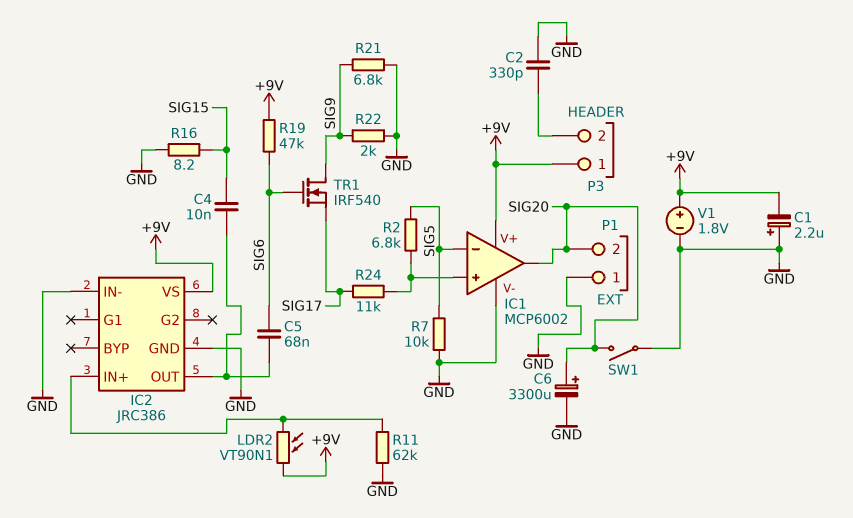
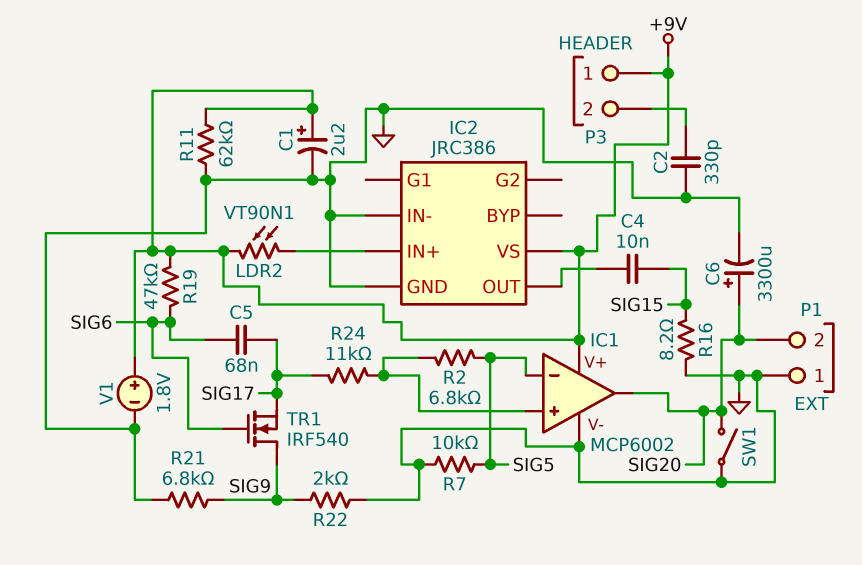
C1: 2.2uF (plus GND, minus +9V) -> 2.2uF (plus +9V, minus GND)
C5: 68nF (IC2/OUT, SIG6) -> 68nF (SIG6, SIG17)
R11: 62k (GND, IC2/IN+) -> 62k (+9V, GND)

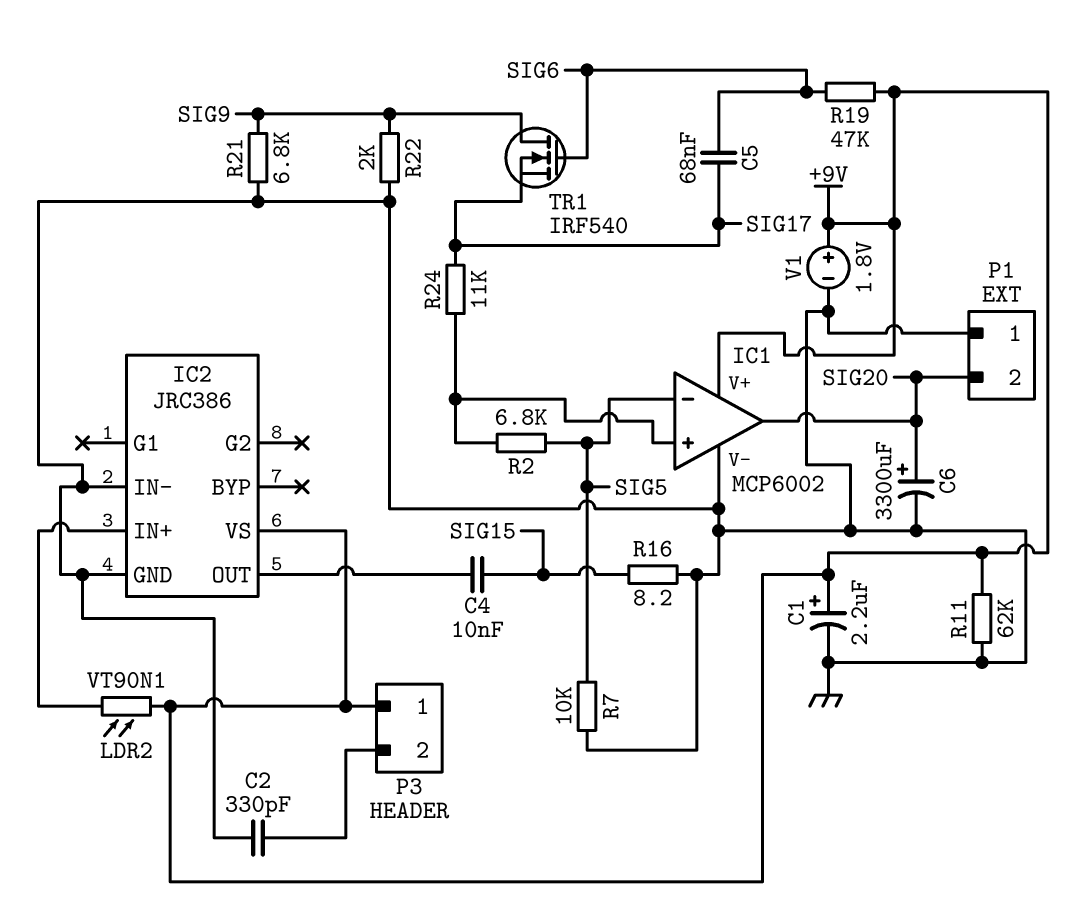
SW1: switch (GND, SIG20) -> none

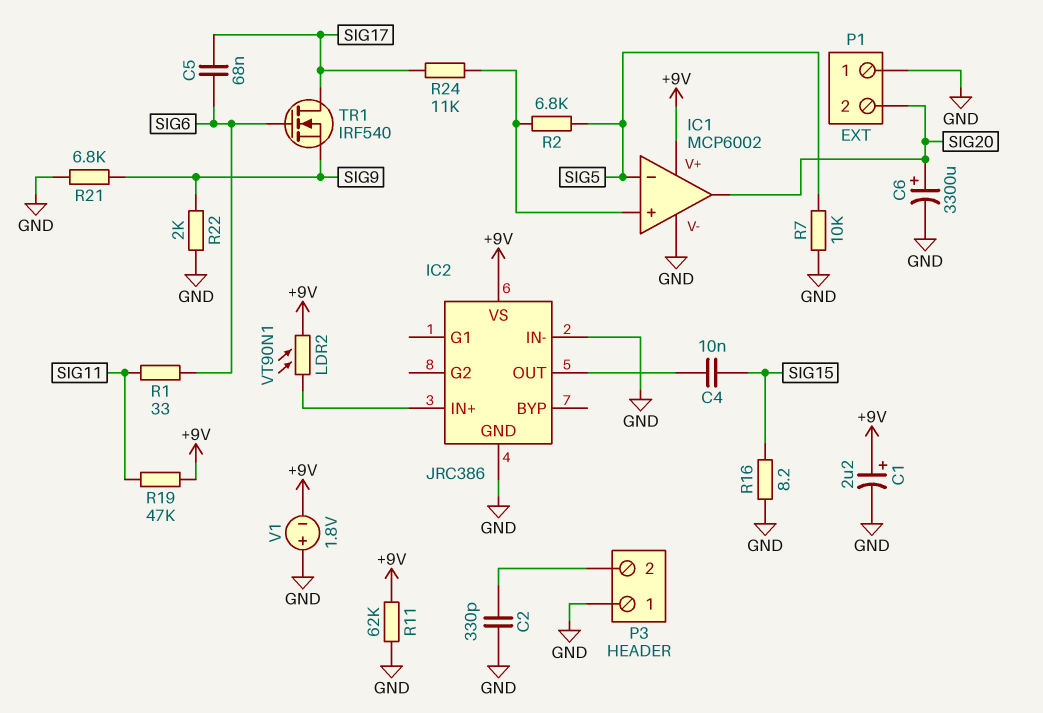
P3 pin 1: +9V -> GND
R1: none -> 33 (SIG6, SIG11)
R19: 47k (+9V, SIG6) -> 47k (+9V, SIG11)
TR1: NMOS IRF540 (G SIG6, D SIG9, S SIG17) -> NMOS IRF540 (G SIG6, D SIG17, S SIG9)
V1: 1.8V (plus +9V, minus GND) -> 1.8V (plus GND, minus +9V)

